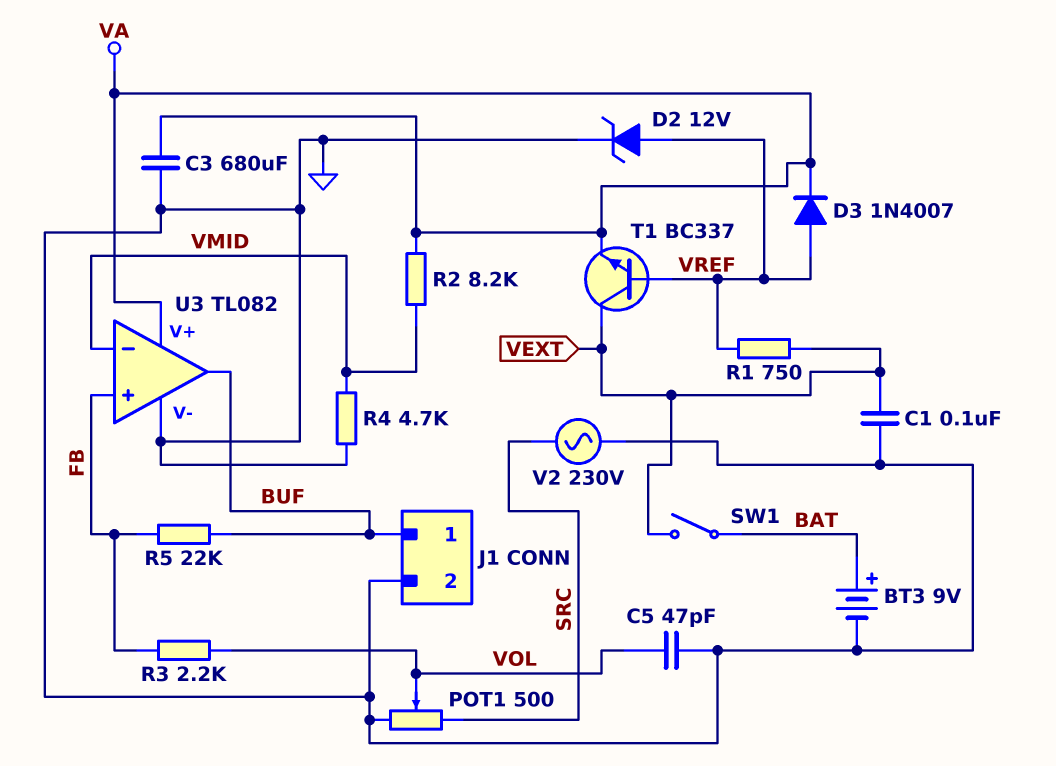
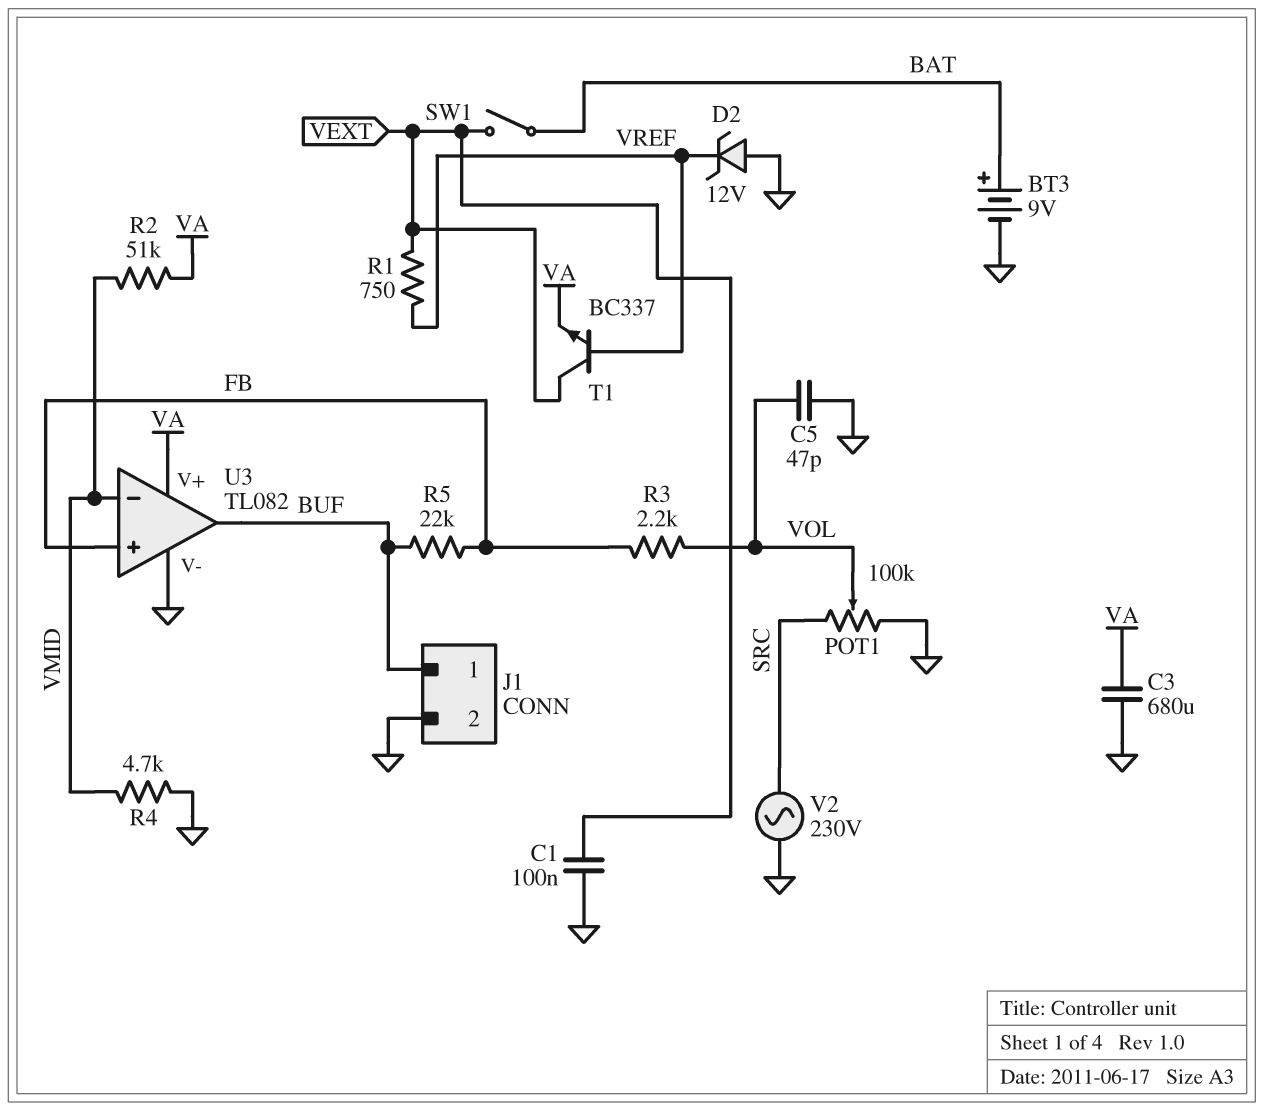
D2: zener 12V (A VREF, K GND) -> zener 12V (A GND, K VREF)
D3: diode 1N4007 (A VREF, K VA) -> none
POT1: 500 (GND, SRC, wiper VOL) -> 100k (GND, SRC, wiper VOL)
R2: 8.2k (VA, VMID) -> 51k (VA, VMID)

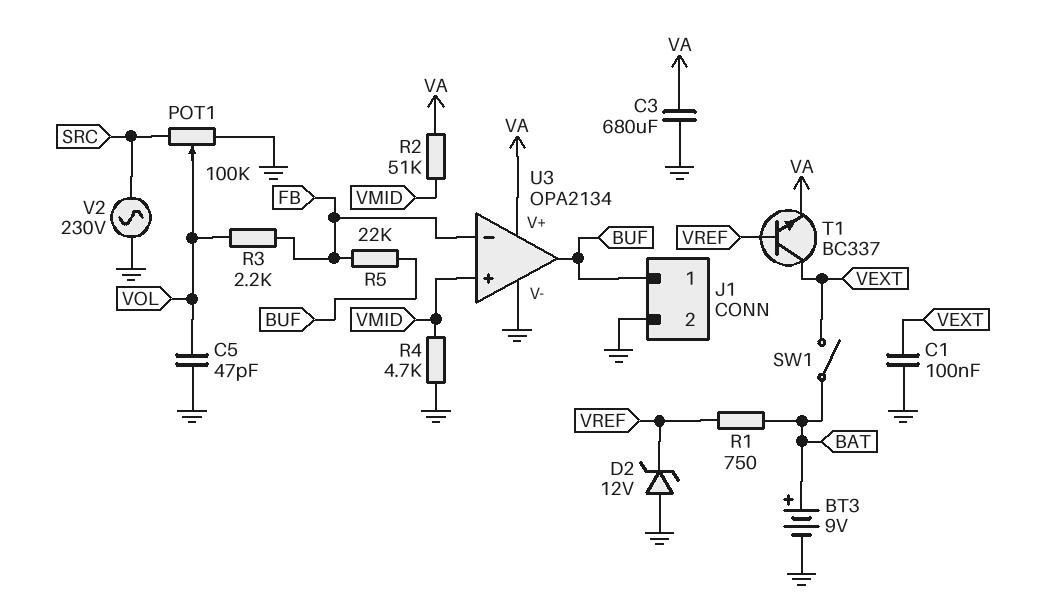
R1: 750 (VEXT, VREF) -> 750 (BAT, VREF)
U3: TL082 -> OPA2134
U3 pin in+: FB -> VMID
U3 pin in-: VMID -> FB

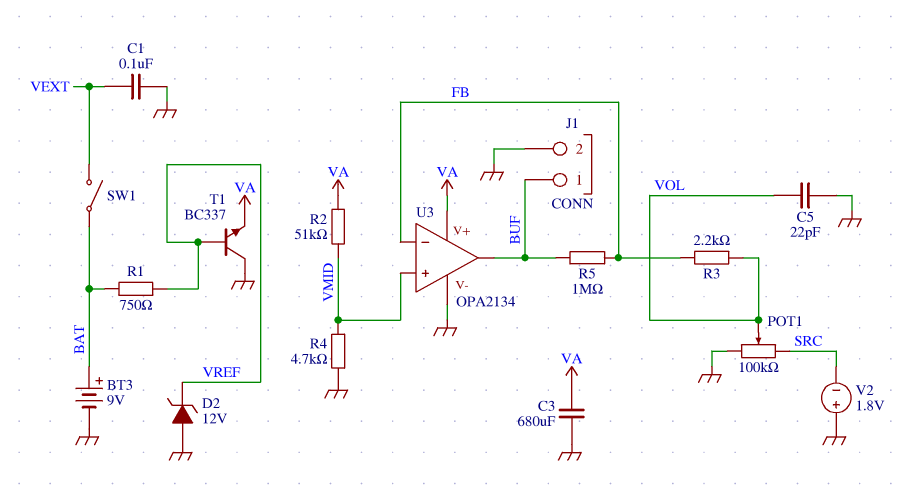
C5: 47pF (GND, VOL) -> 22pF (GND, VOL)
R5: 22k (BUF, FB) -> 1M (BUF, FB)
T1: NPN BC337 (B VREF, C VEXT, E VA) -> NPN BC337 (B VREF, C GND, E VA)
V2: AC 230V (GND, SRC) -> 1.8V (plus GND, minus SRC)

